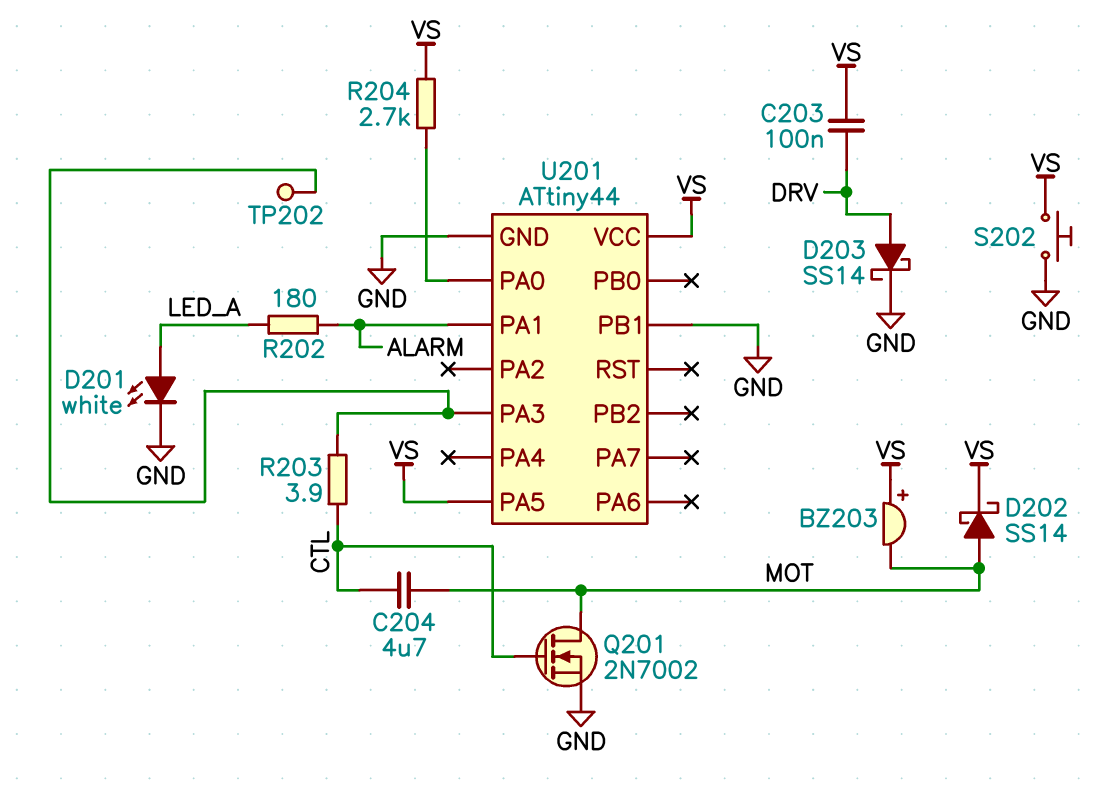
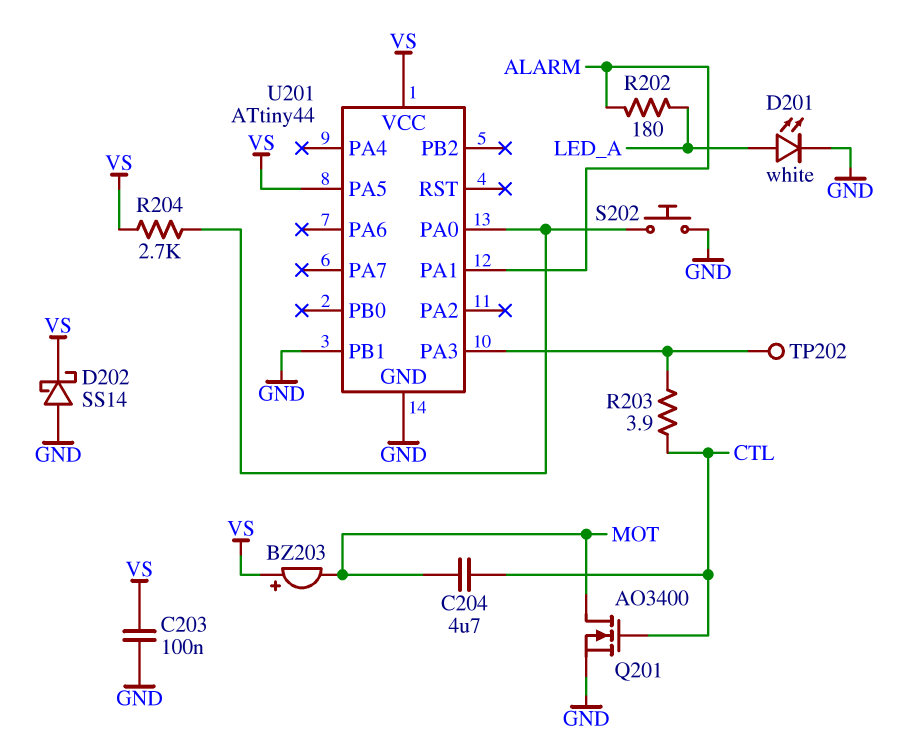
C203: 100nF (DRV, VS) -> 100nF (GND, VS)
D202: schottky SS14 (A MOT, K VS) -> schottky SS14 (A GND, K VS)
D203: schottky SS14 (A DRV, K GND) -> none
Q201: NMOS 2N7002 (G CTL, D MOT, S GND) -> NMOS AO3400 (G CTL, D MOT, S GND)
S202: button (GND, VS) -> button (GND, U201/PA0)

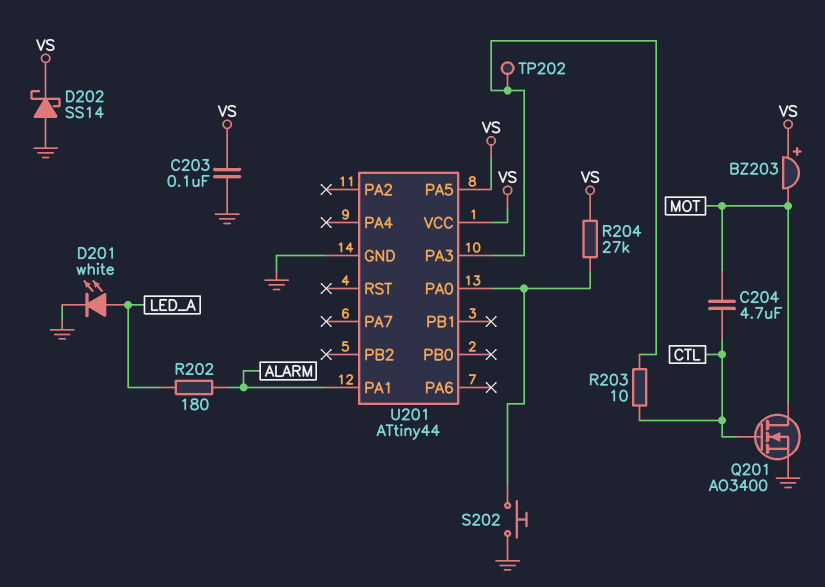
R203: 3.9 (CTL, U201/PA3) -> 10 (CTL, U201/PA3)
R204: 2.7k (U201/PA0, VS) -> 27k (U201/PA0, VS)
U201 pin PB1: GND -> none

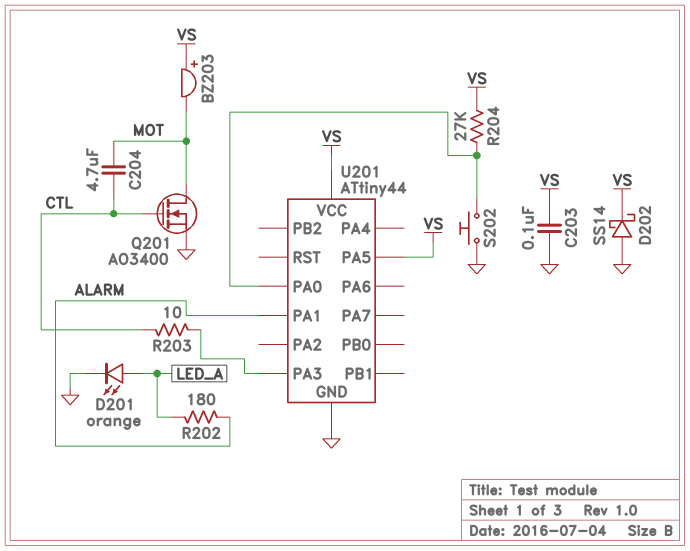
D201: LED white (A LED_A, K GND) -> LED orange (A LED_A, K GND)
TP202: test point (U201/PA3) -> none

